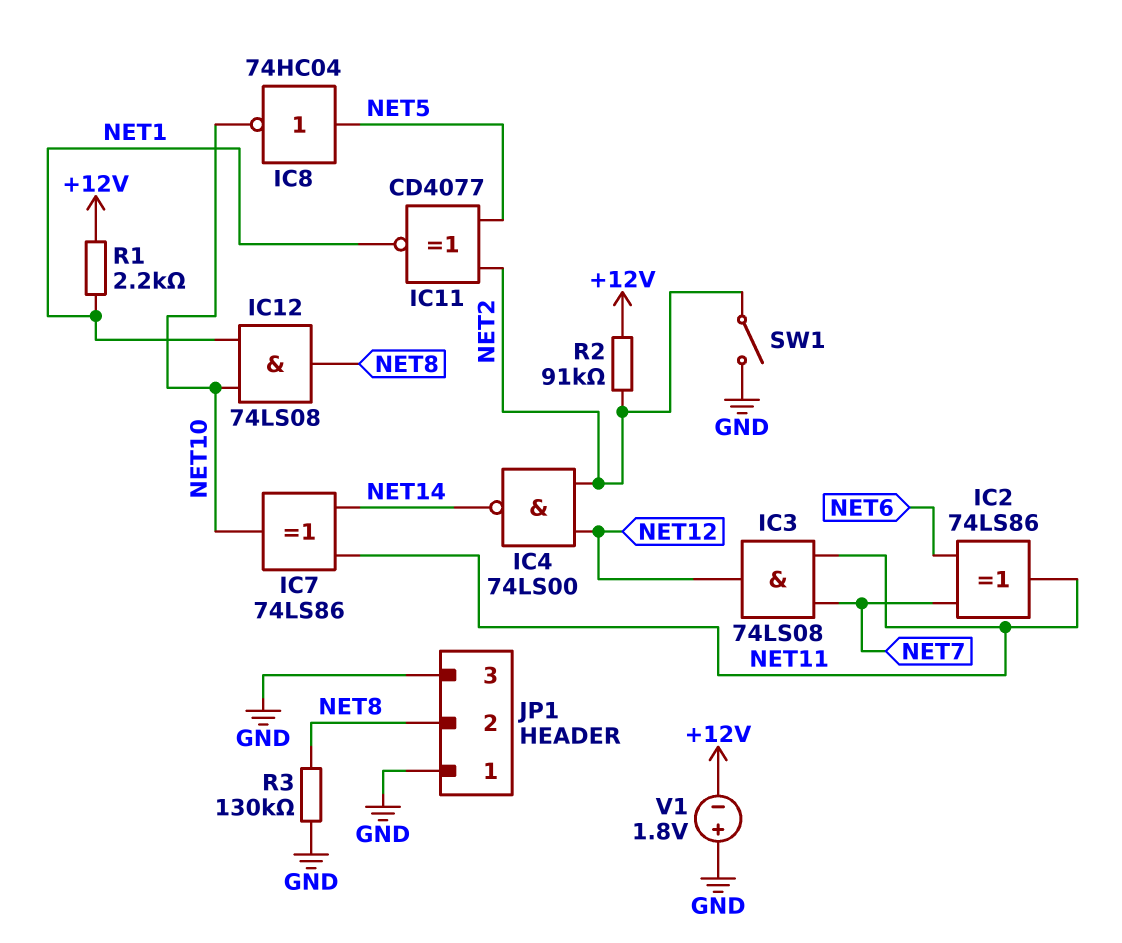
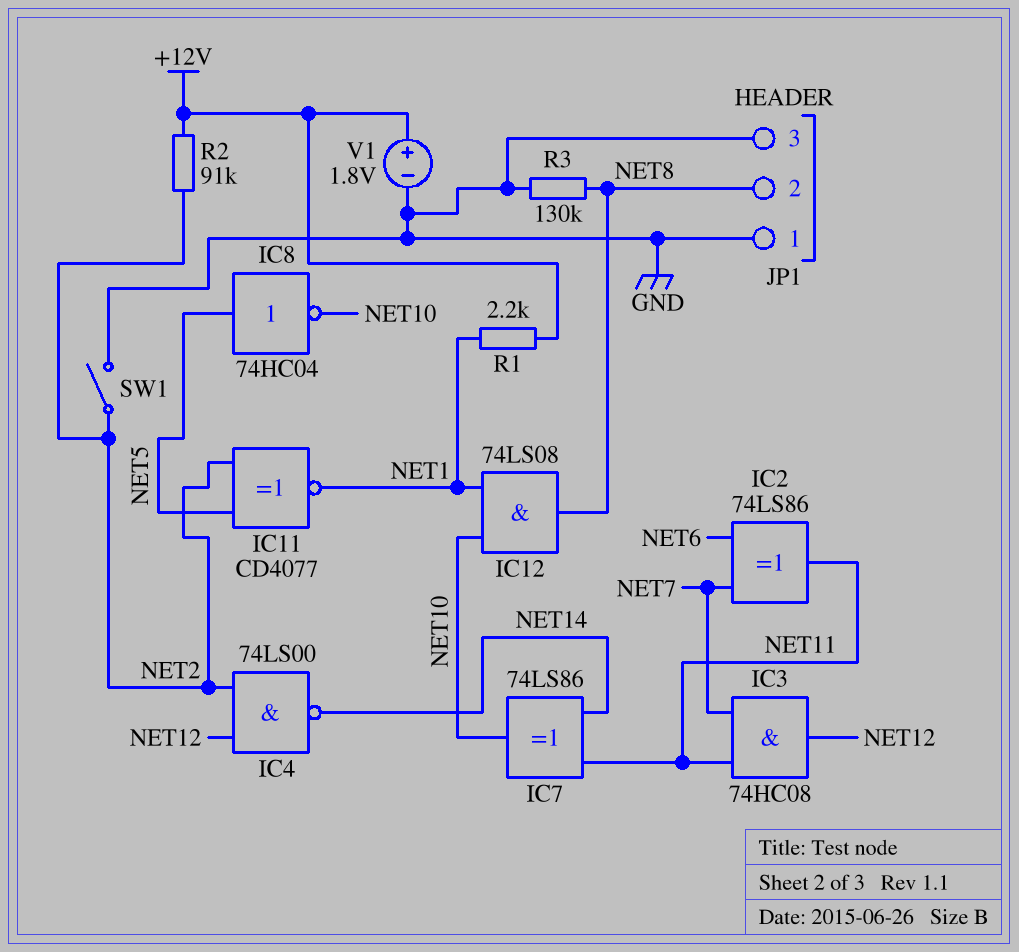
IC3: AND 74LS08 (in NET7, in NET11, out NET12) -> AND 74HC08 (in NET7, in NET11, out NET12)
V1: 1.8V (plus GND, minus +12V) -> 1.8V (plus +12V, minus GND)

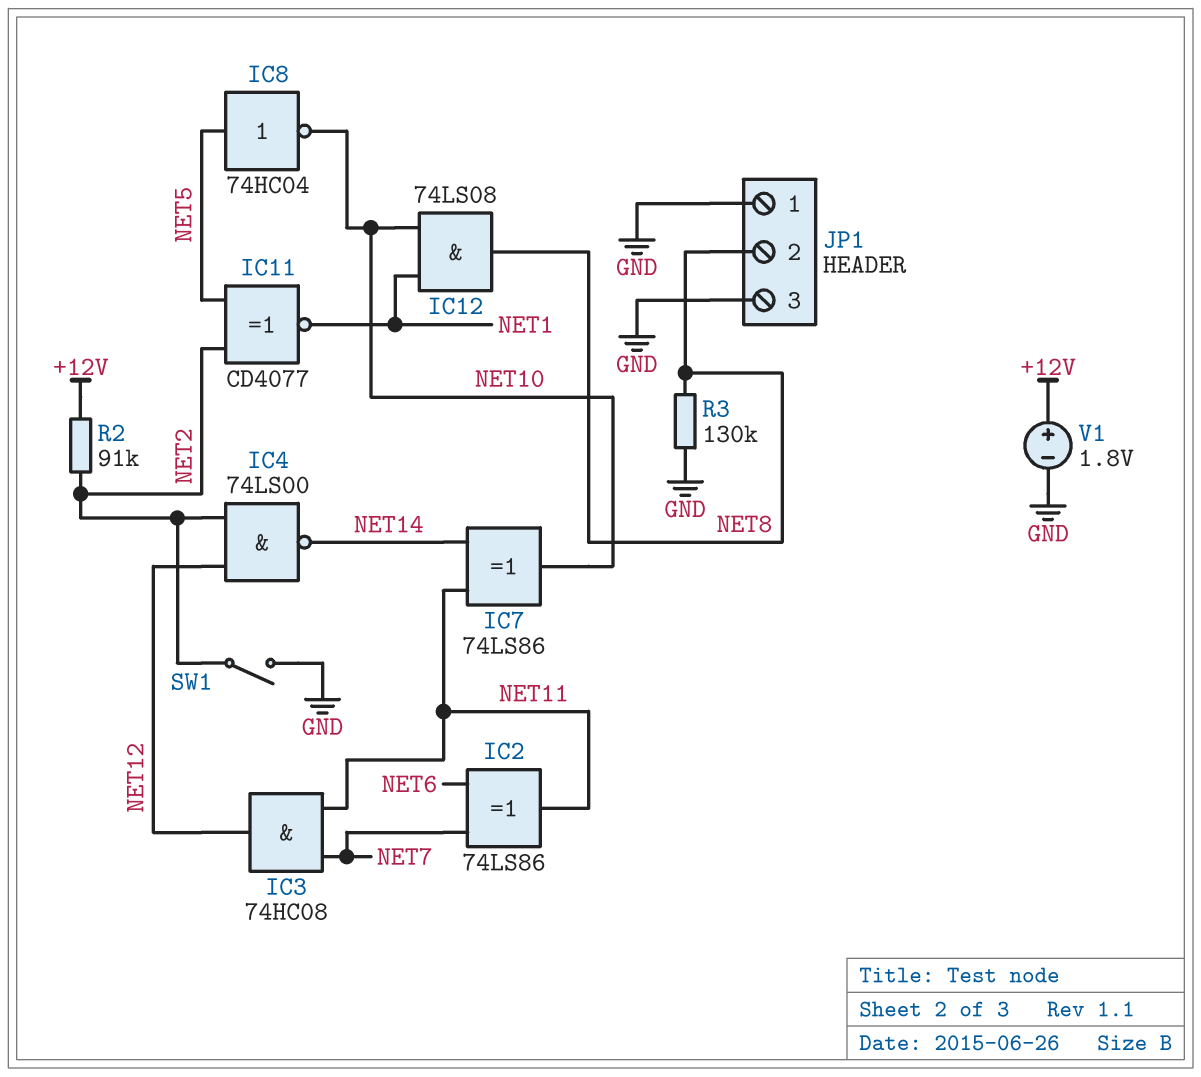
R1: 2.2k (+12V, NET1) -> none

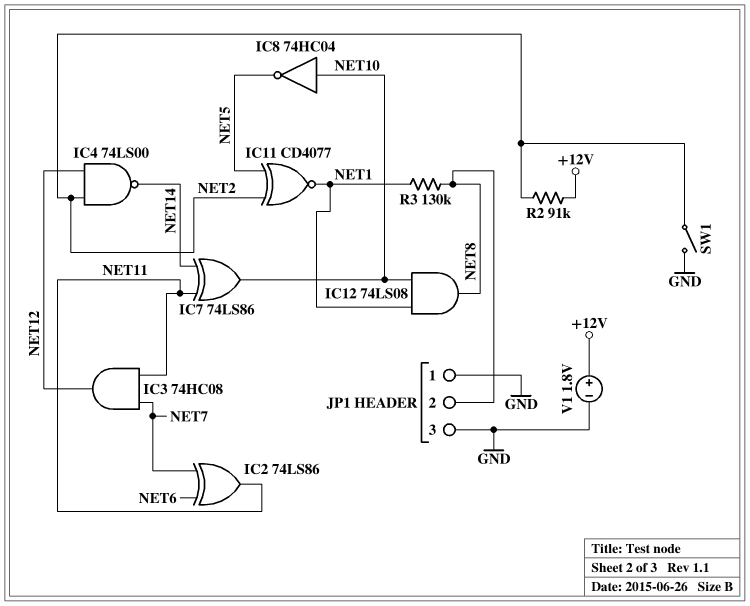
IC8: NOT 74HC04 (in NET5, out NET10) -> NOT 74HC04 (in NET10, out NET5)
R3: 130k (GND, NET8) -> 130k (NET1, NET8)

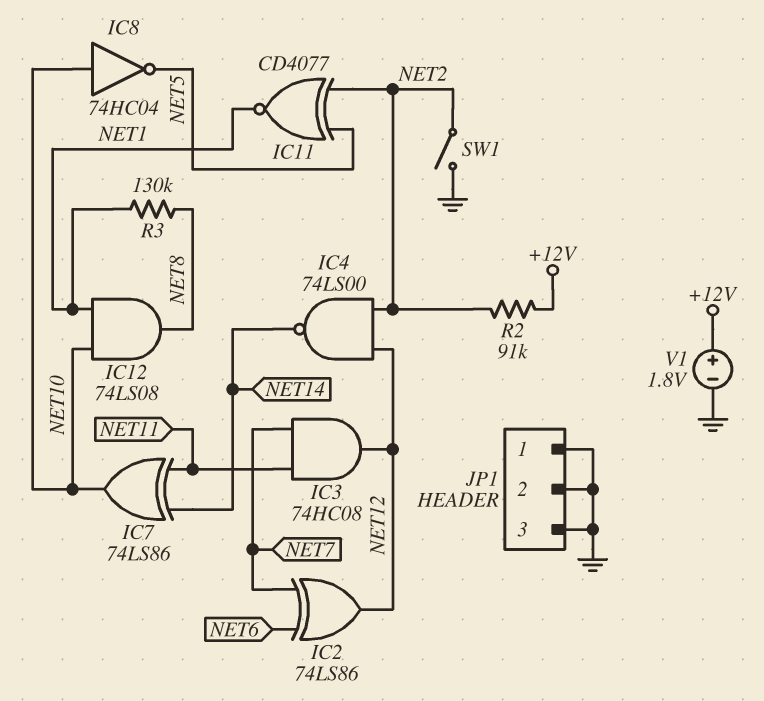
IC2: XOR 74LS86 (in NET6, in NET7, out NET11) -> XOR 74LS86 (in NET6, in NET7, out NET12)
JP1 pin 2: NET8 -> GND

